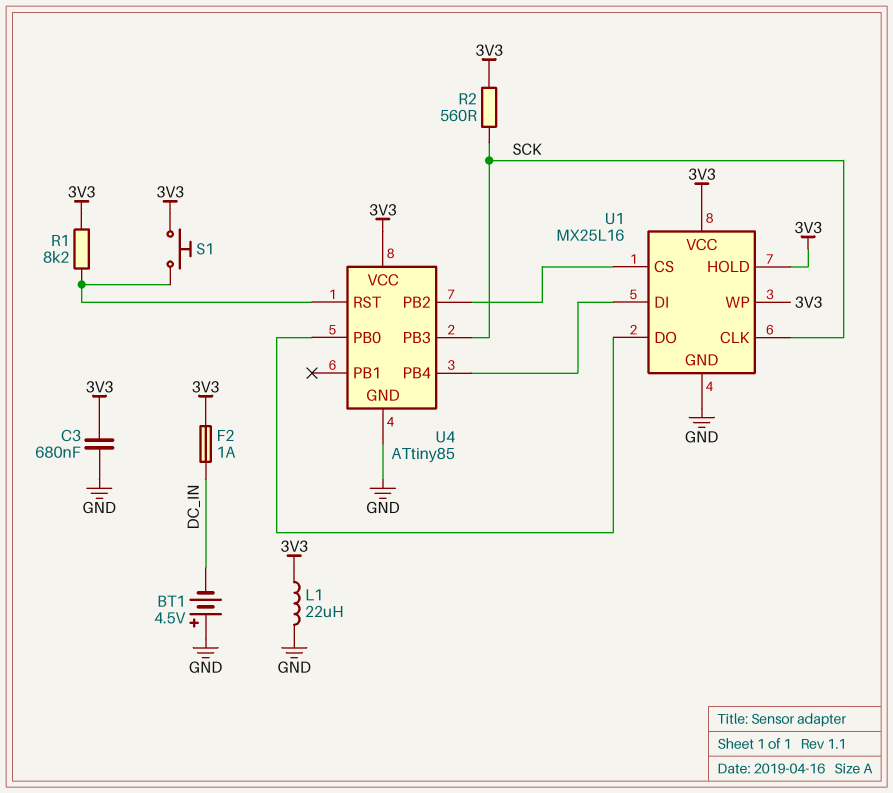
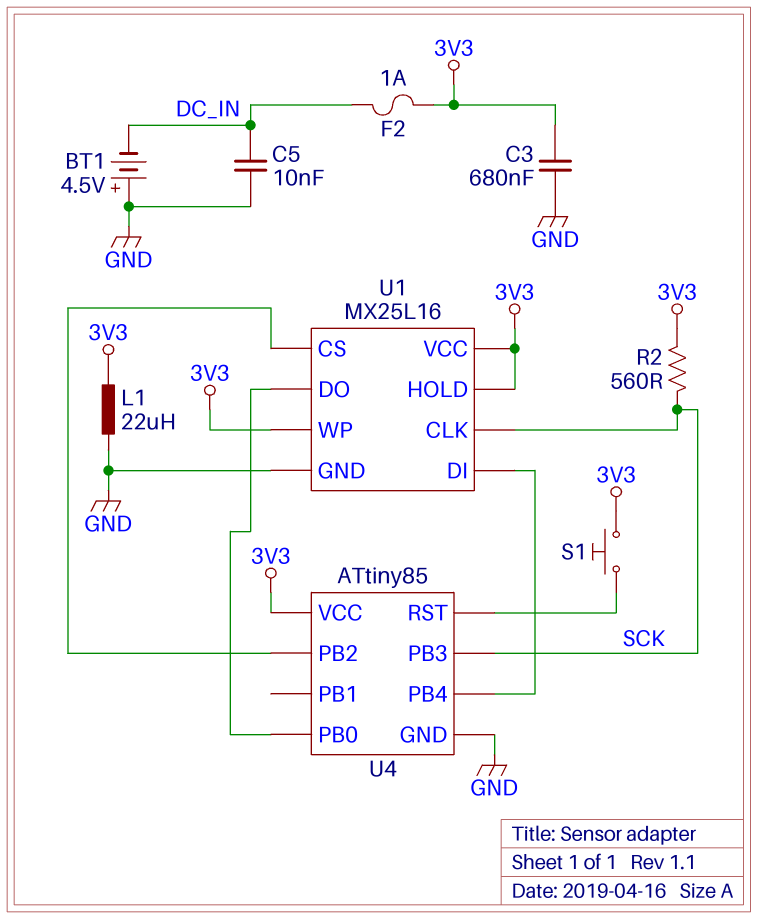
C5: none -> 10nF (DC_IN, GND)
R1: 8.2k (3V3, U4/RST) -> none

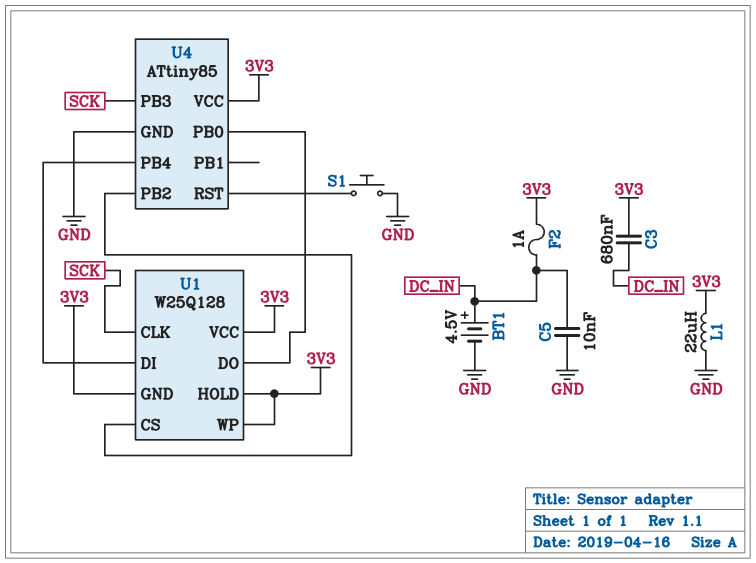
BT1: 4.5V (plus GND, minus DC_IN) -> 4.5V (plus DC_IN, minus GND)
C3: 680nF (3V3, GND) -> 680nF (3V3, DC_IN)
R2: 560 (3V3, SCK) -> none
S1: button (3V3, U4/RST) -> button (GND, U4/RST)
U1: MX25L16 -> W25Q128
U1 pin GND: GND -> 3V3

